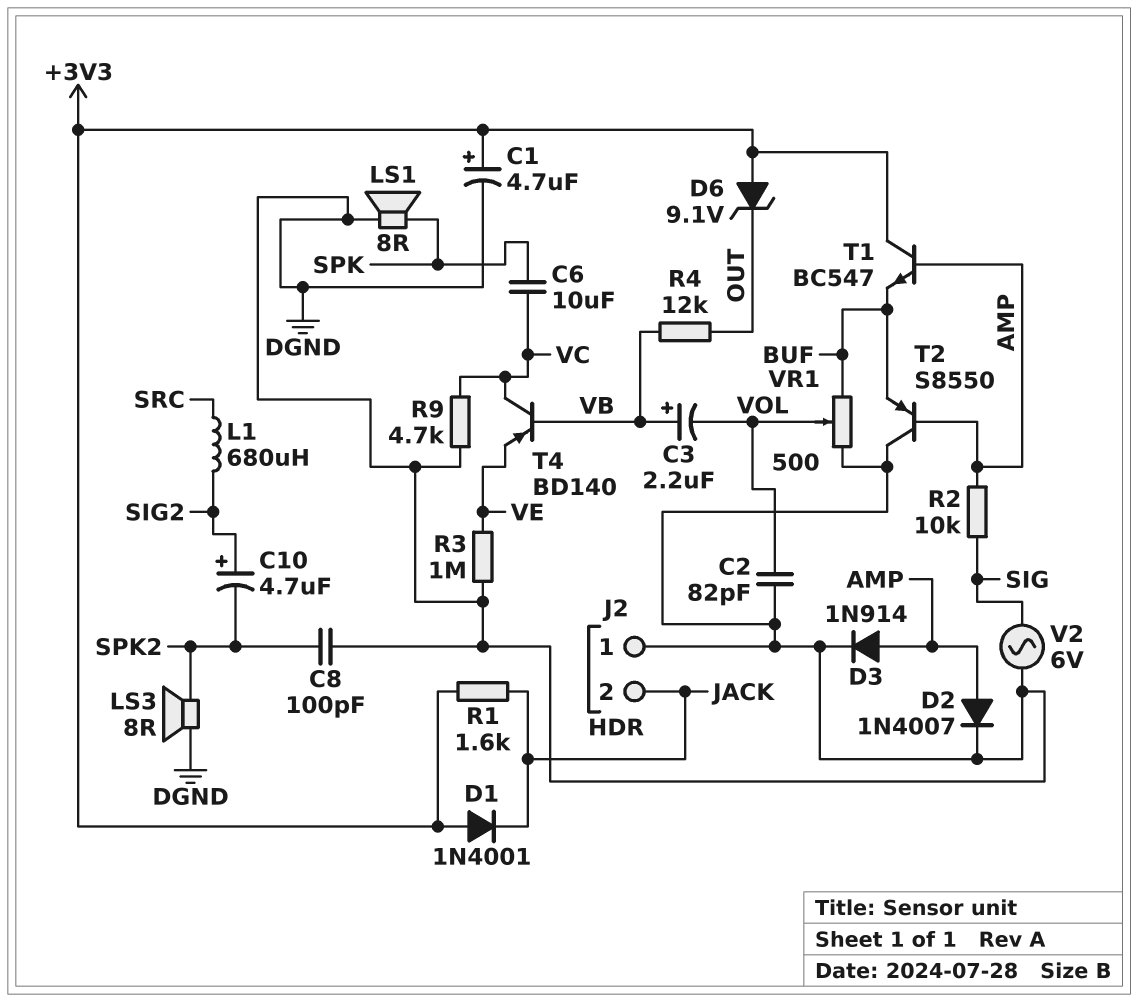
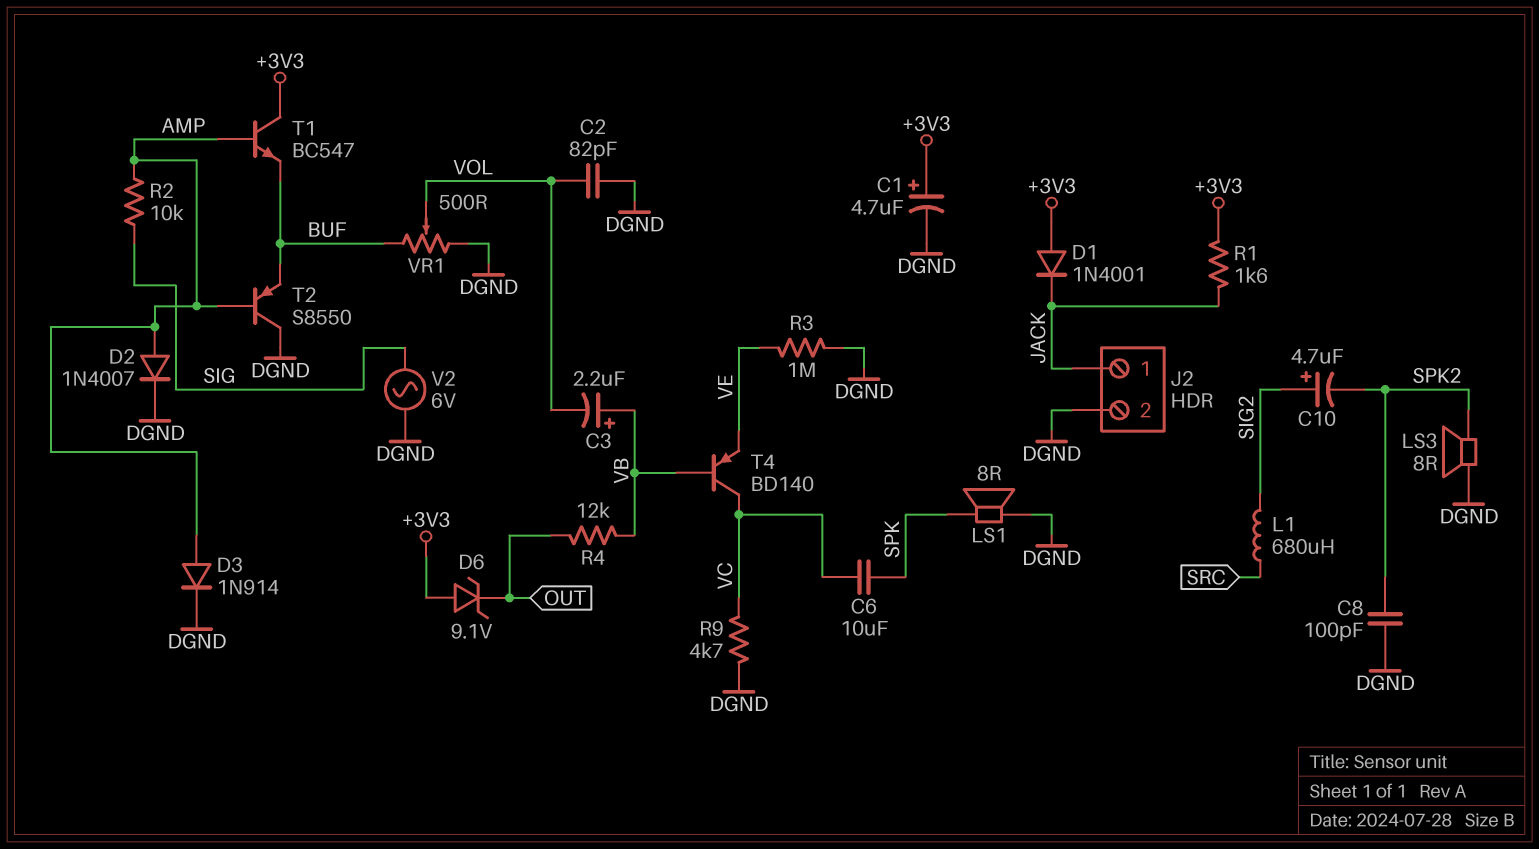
J2 pin 1: DGND -> JACK
J2 pin 2: JACK -> DGND

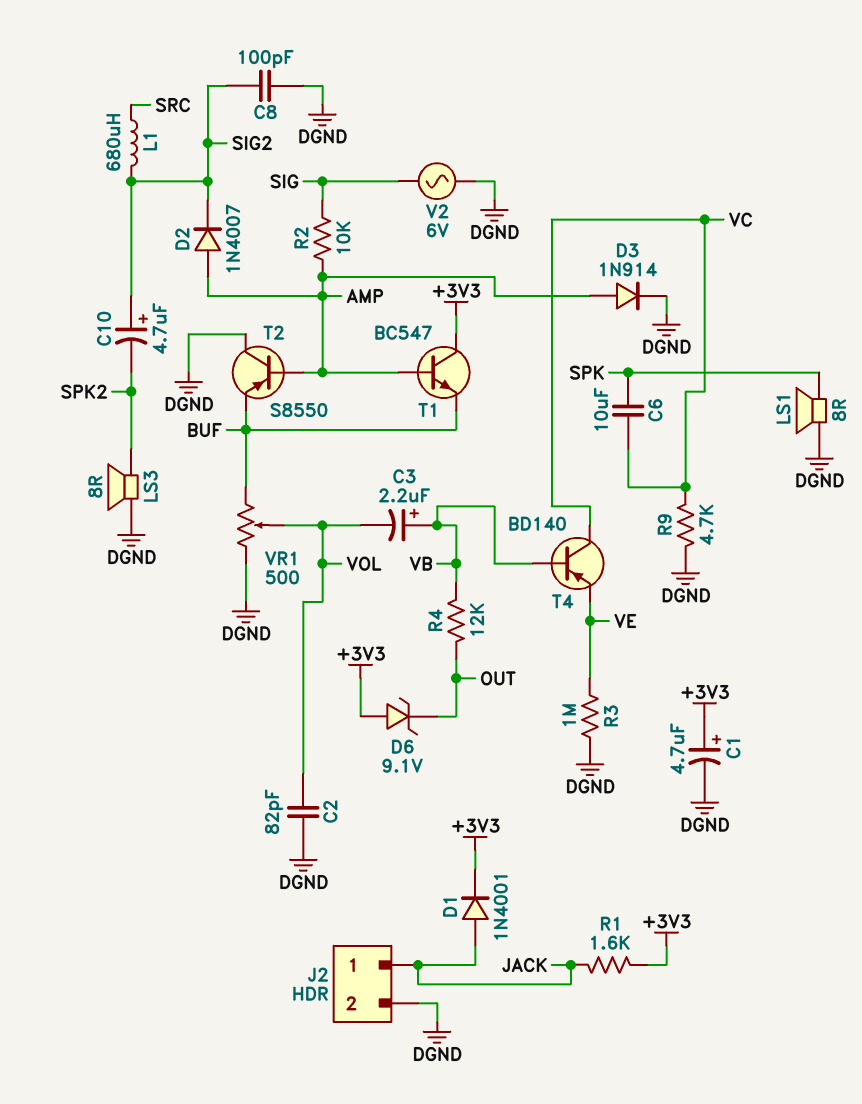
C8: 100pF (DGND, SPK2) -> 100pF (DGND, SIG2)
D1: diode 1N4001 (A +3V3, K JACK) -> diode 1N4001 (A JACK, K +3V3)
D2: diode 1N4007 (A AMP, K DGND) -> diode 1N4007 (A AMP, K SIG2)

